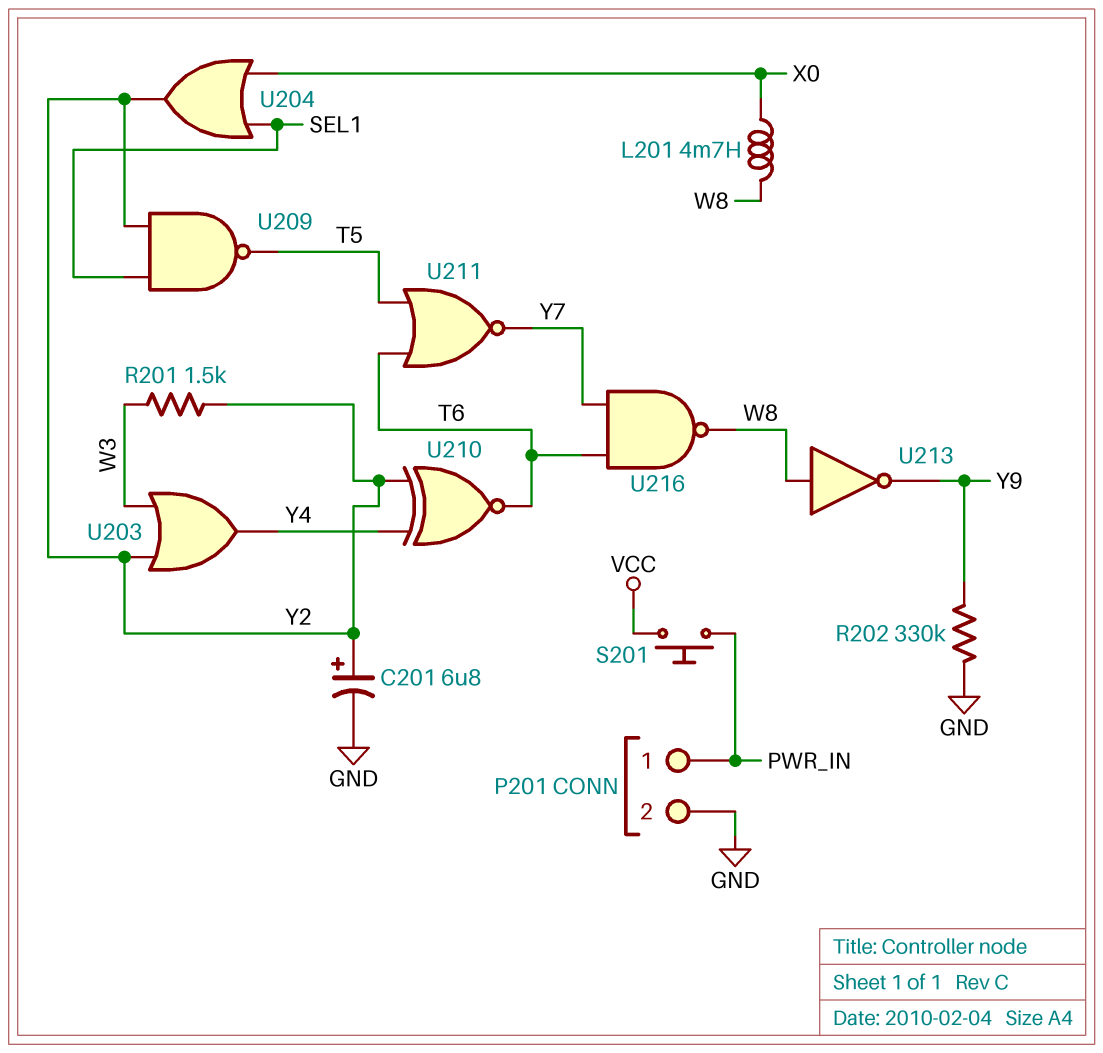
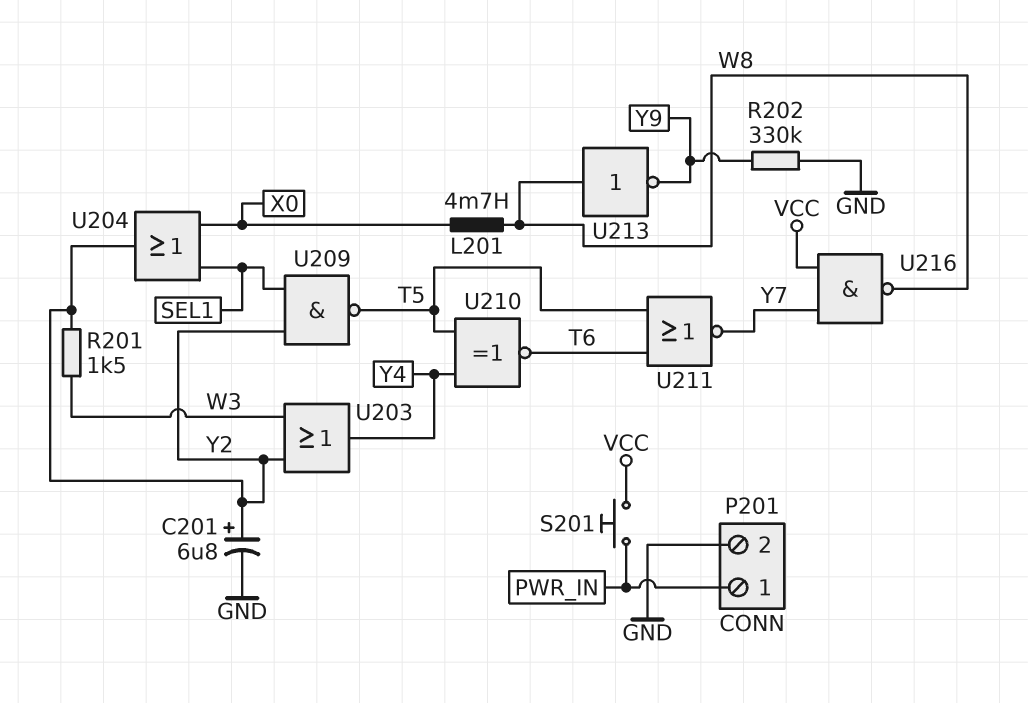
U210: XNOR (in Y2, in Y4, out T6) -> XNOR (in T5, in Y4, out T6)
U216: NAND (in T6, in Y7, out W8) -> NAND (in VCC, in Y7, out W8)

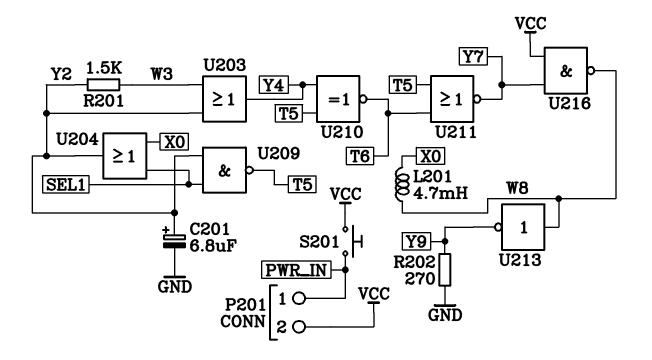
P201 pin 2: GND -> VCC
R202: 330k (GND, Y9) -> 270 (GND, Y9)

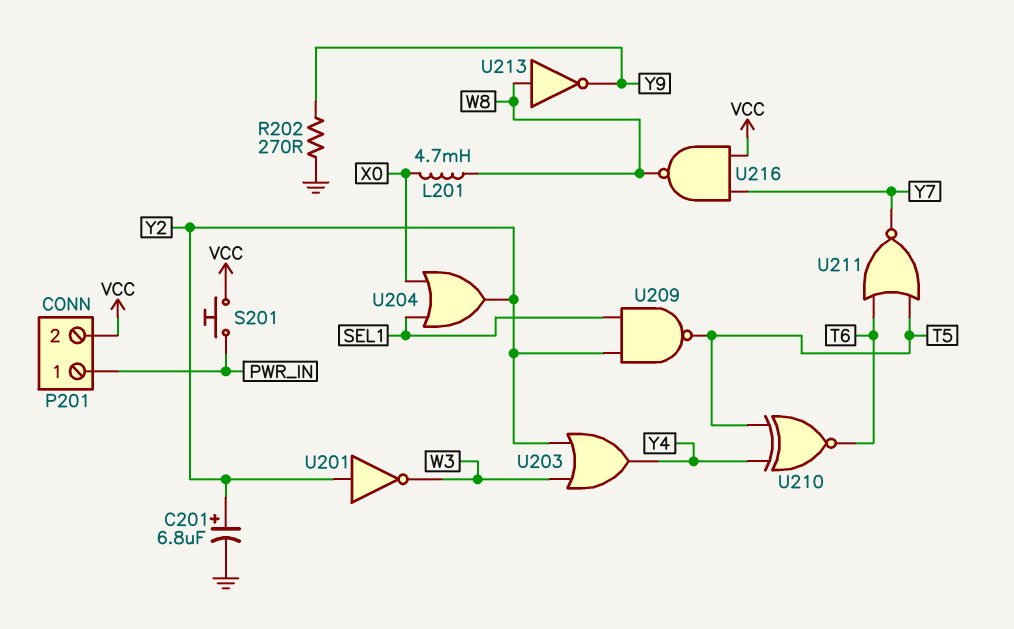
R201: 1.5k (W3, Y2) -> none
U201: none -> NOT (in Y2, out W3)

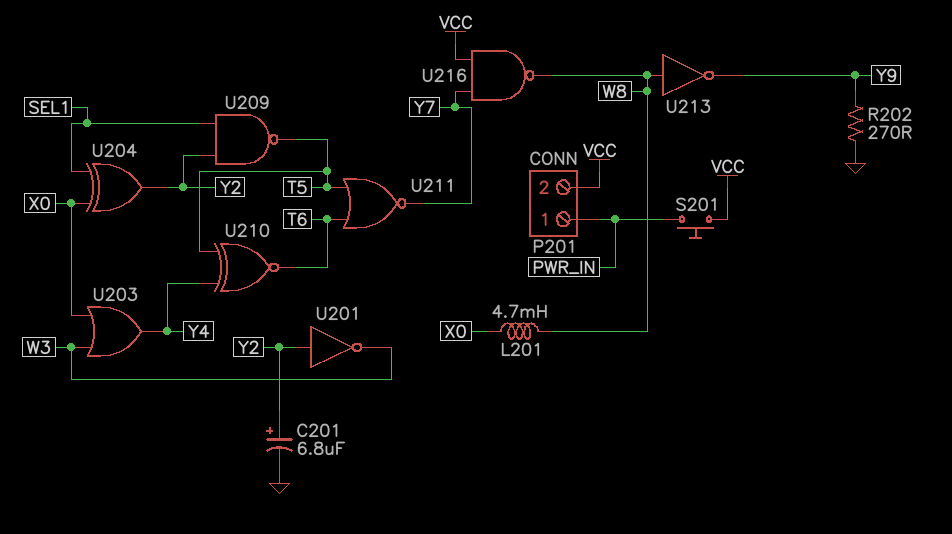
U203: OR (in W3, in Y2, out Y4) -> OR (in W3, in X0, out Y4)
U204: OR (in SEL1, in X0, out Y2) -> XOR (in SEL1, in X0, out Y2)

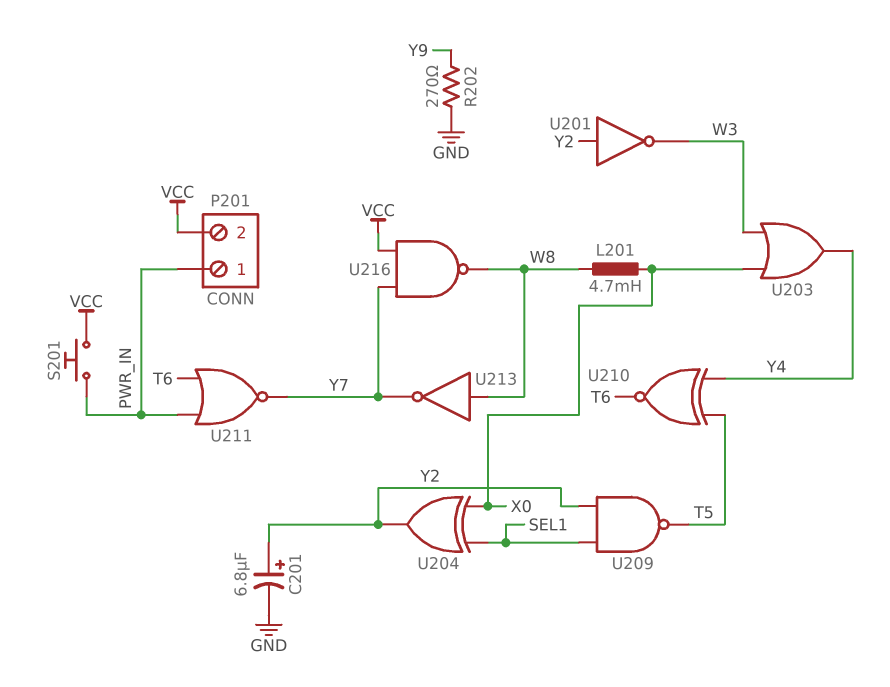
U211: NOR (in T5, in T6, out Y7) -> NOR (in PWR_IN, in T6, out Y7)
U213: NOT (in W8, out Y9) -> NOT (in W8, out Y7)

